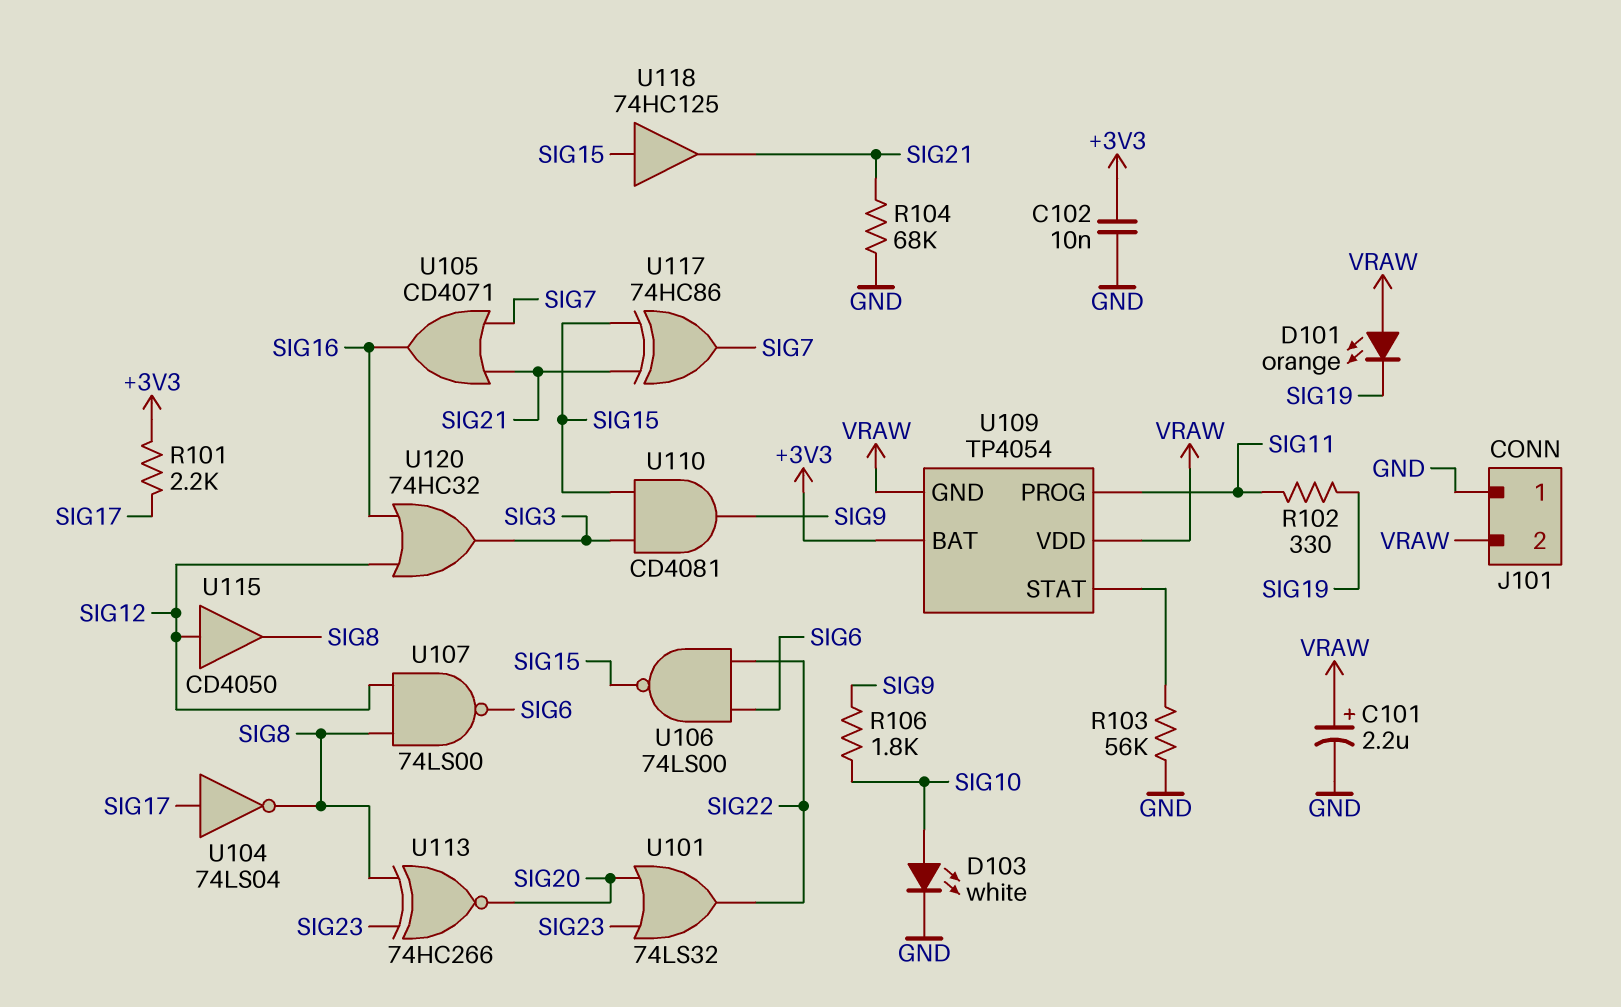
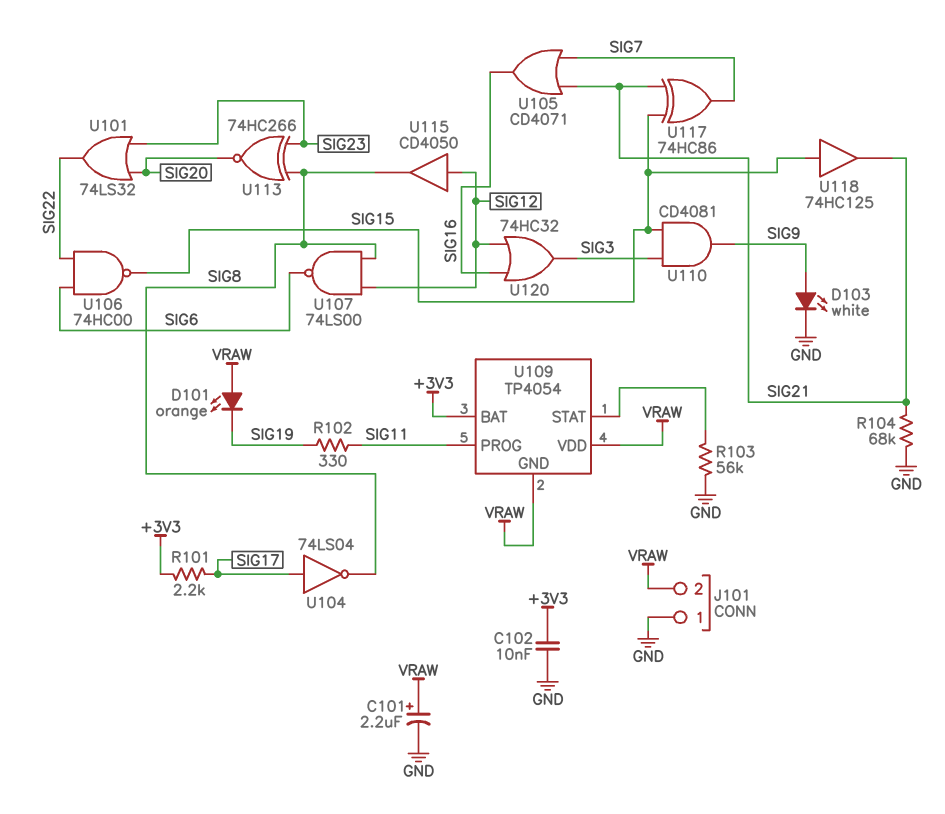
D103: LED white (A SIG10, K GND) -> LED white (A SIG9, K GND)
R106: 1.8k (SIG9, SIG10) -> none
U106: NAND 74LS00 (in SIG6, in SIG22, out SIG15) -> NAND 74HC00 (in SIG6, in SIG22, out SIG15)

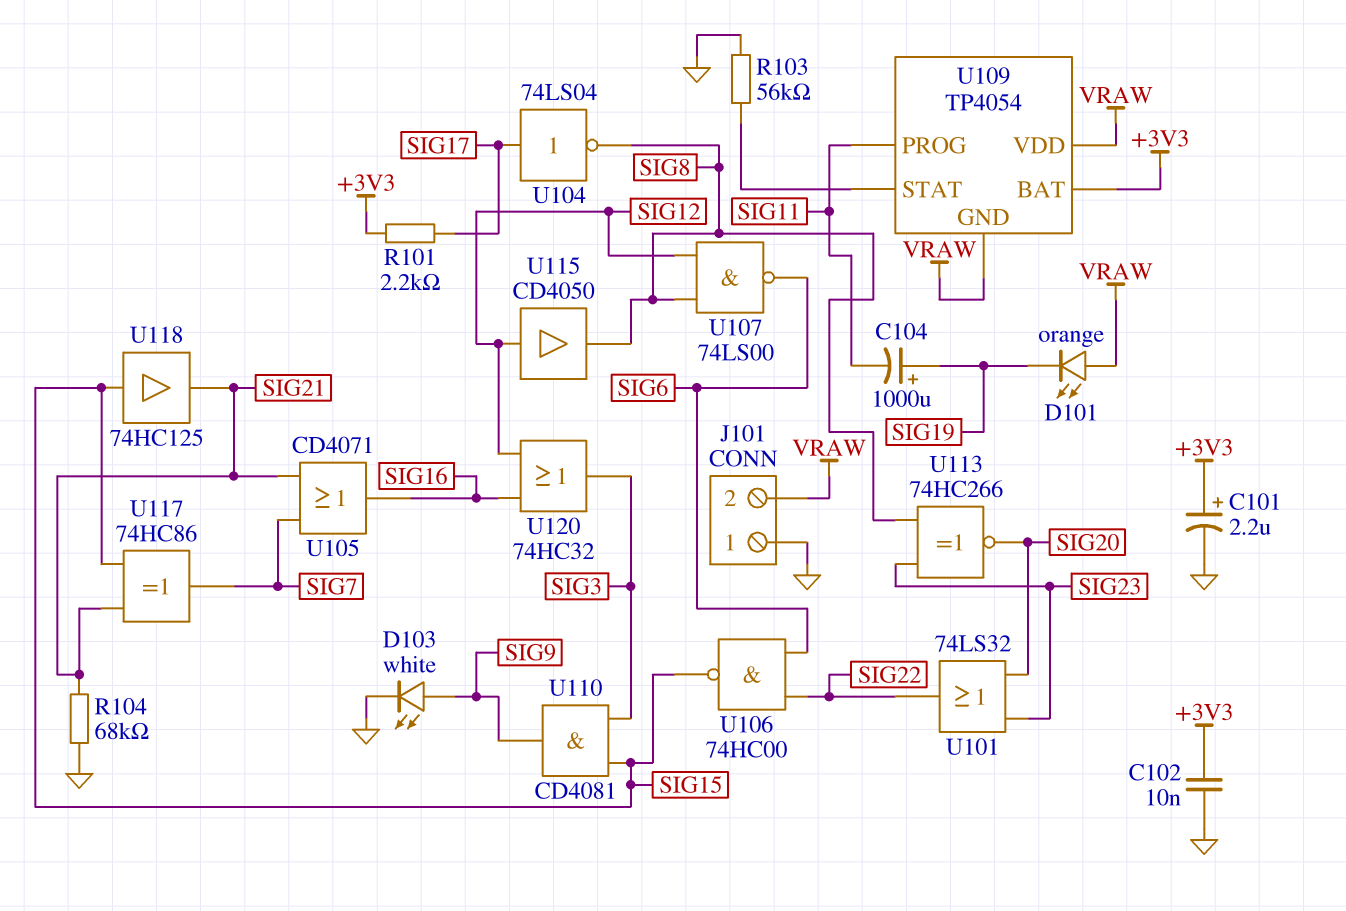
C101: 2.2uF (plus VRAW, minus GND) -> 2.2uF (plus +3V3, minus GND)
C104: none -> 1000uF (plus SIG19, minus SIG11)
R102: 330 (SIG11, SIG19) -> none

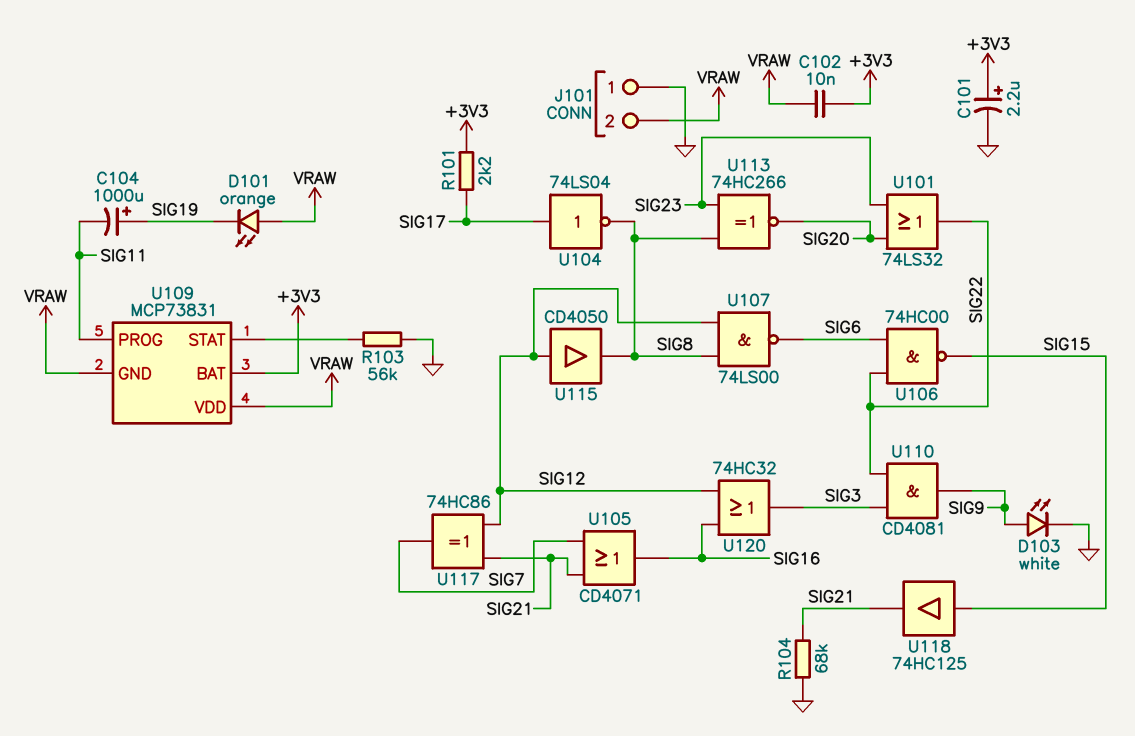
C102: 10nF (+3V3, GND) -> 10nF (+3V3, VRAW)
U109: TP4054 -> MCP73831
U110: AND CD4081 (in SIG3, in SIG15, out SIG9) -> AND CD4081 (in SIG3, in SIG22, out SIG9)
U117: XOR 74HC86 (in SIG15, in SIG21, out SIG7) -> XOR 74HC86 (in SIG12, in SIG21, out SIG7)

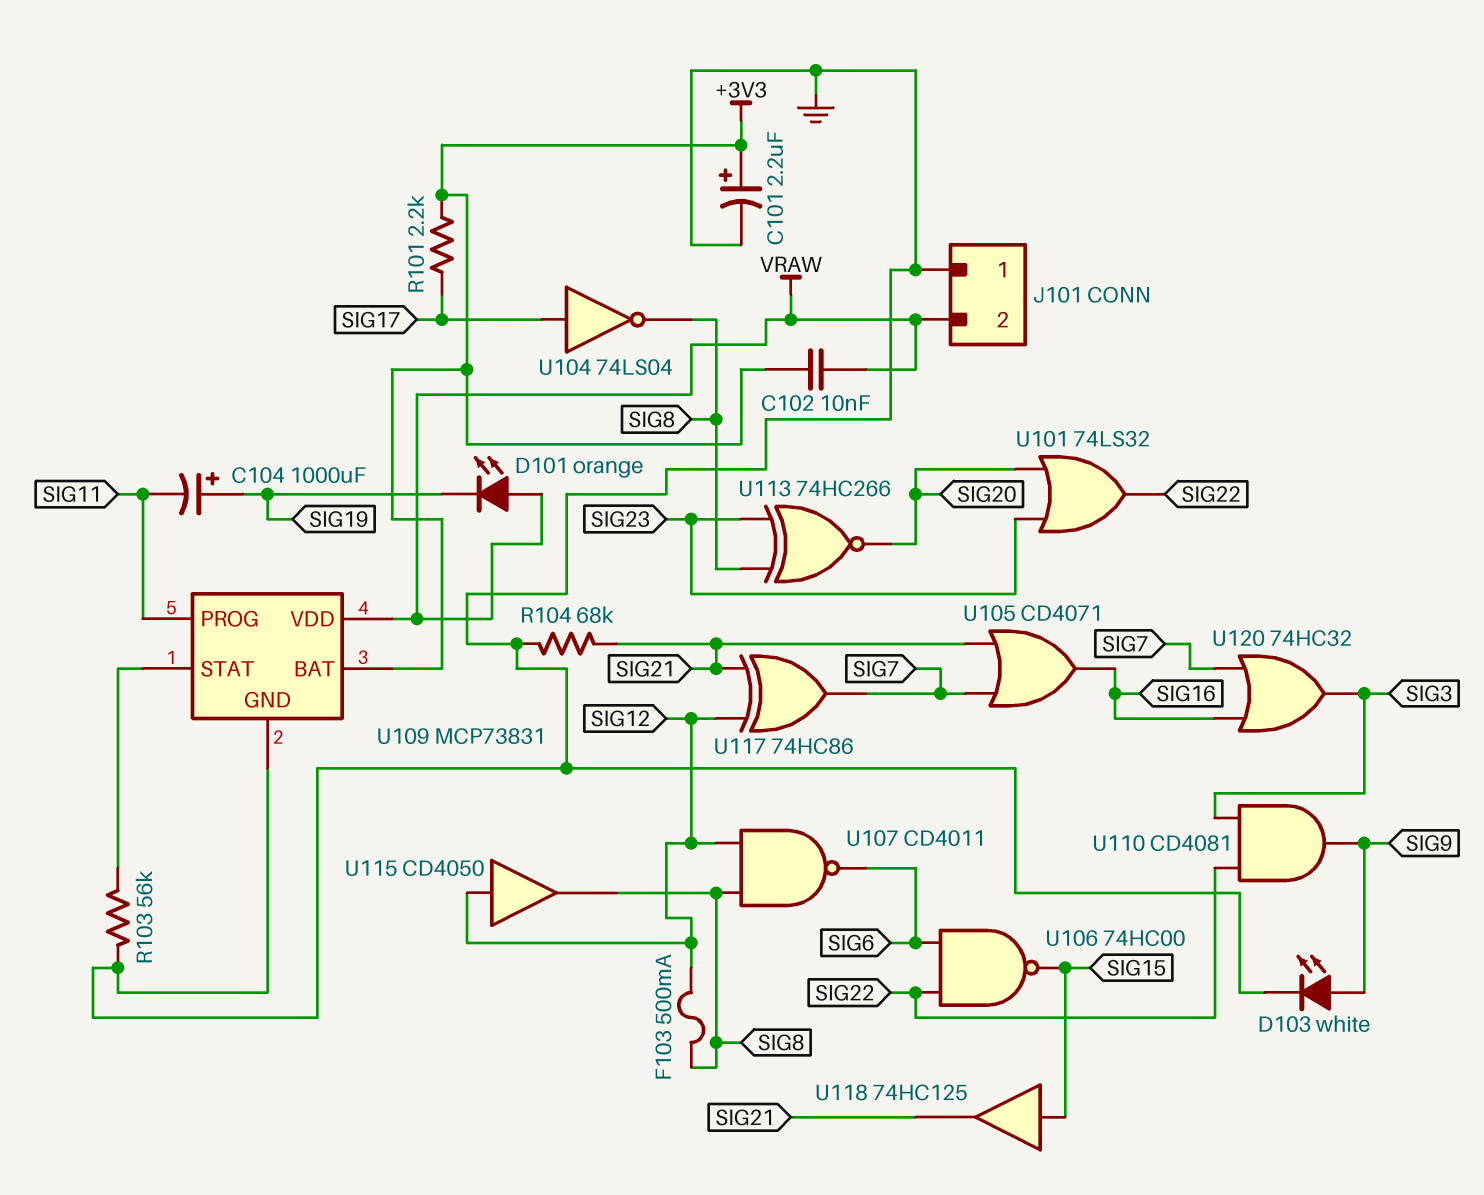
F103: none -> 500mA (SIG8, SIG12)
U107: NAND 74LS00 (in SIG8, in SIG12, out SIG6) -> NAND CD4011 (in SIG8, in SIG12, out SIG6)
U109 pin GND: VRAW -> GND
U120: OR 74HC32 (in SIG12, in SIG16, out SIG3) -> OR 74HC32 (in SIG7, in SIG16, out SIG3)

